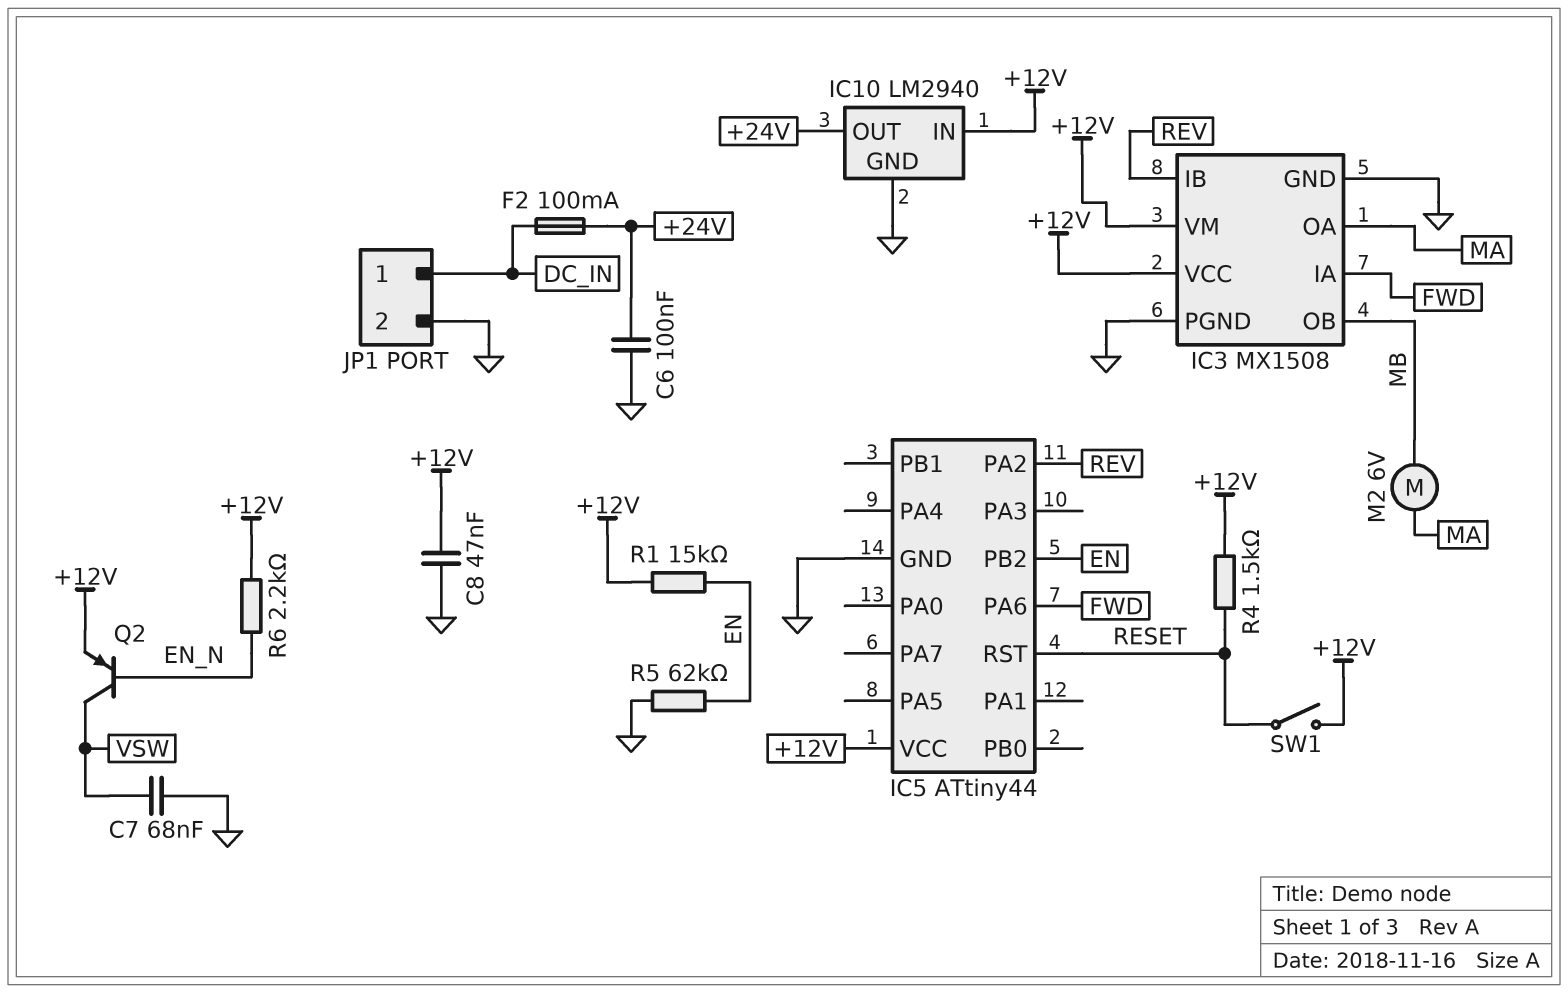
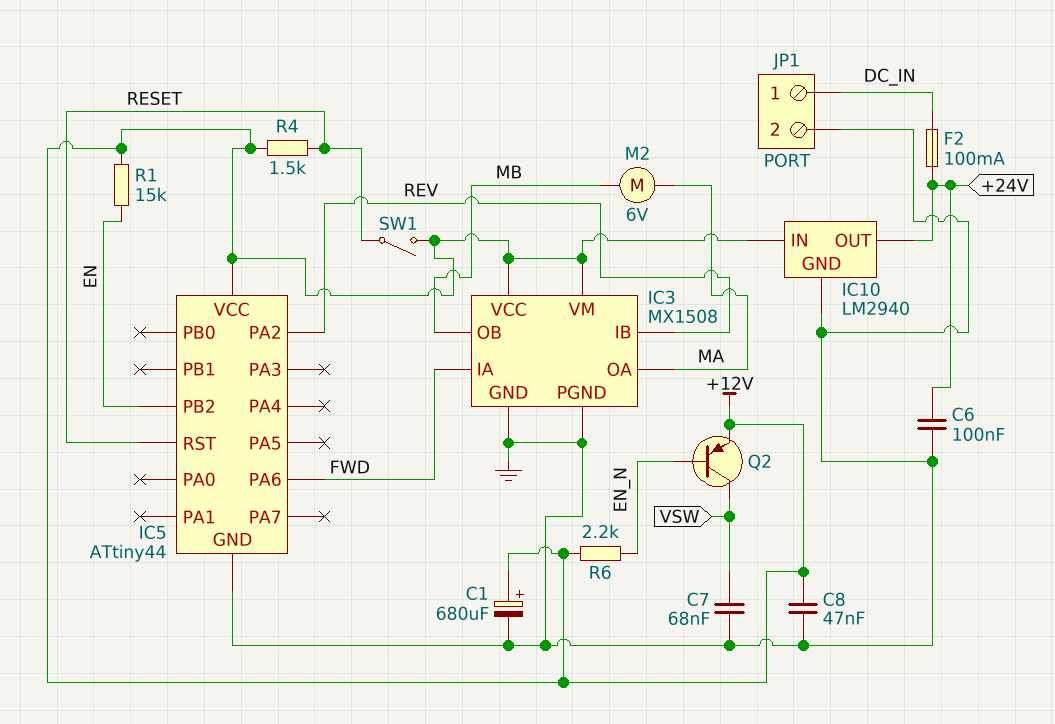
C1: none -> 680uF (plus +12V, minus GND)
R5: 62k (EN, GND) -> none

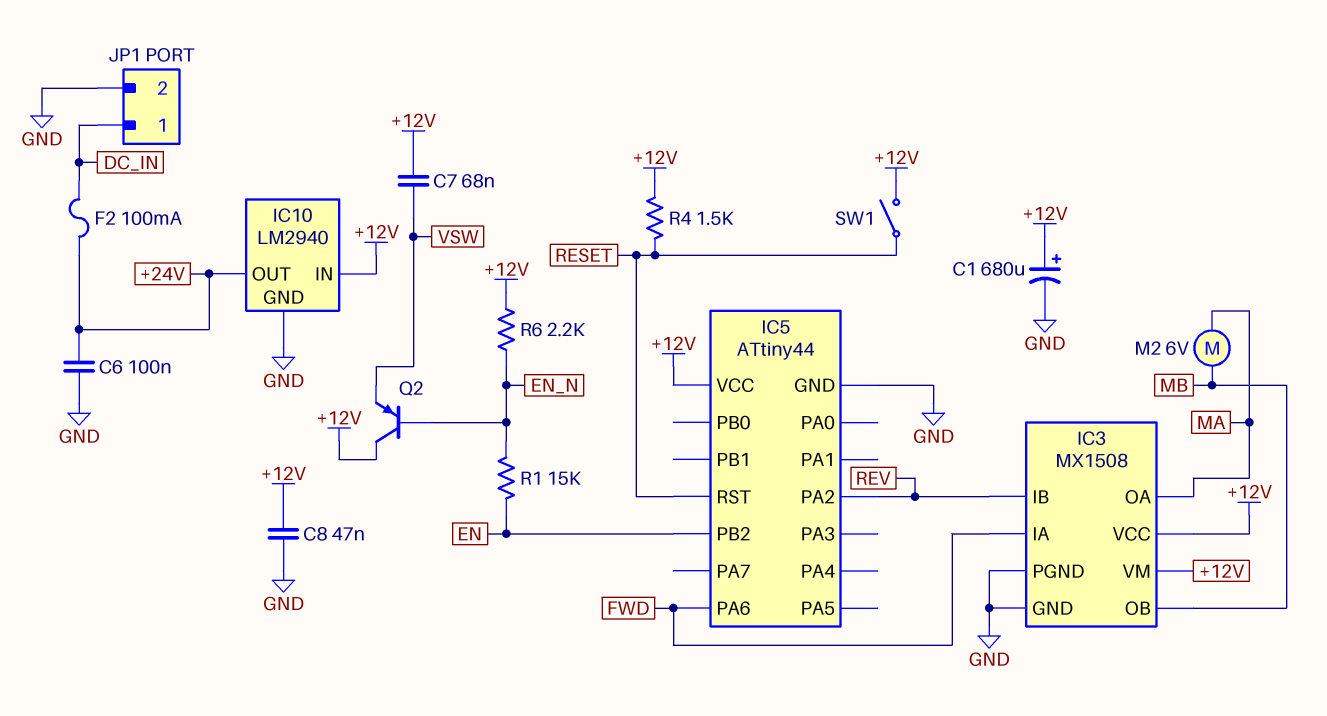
C7: 68nF (GND, VSW) -> 68nF (+12V, VSW)
Q2: PNP (B EN_N, C VSW, E +12V) -> PNP (B EN_N, C +12V, E VSW)
R1: 15k (+12V, EN) -> 15k (EN, EN_N)

